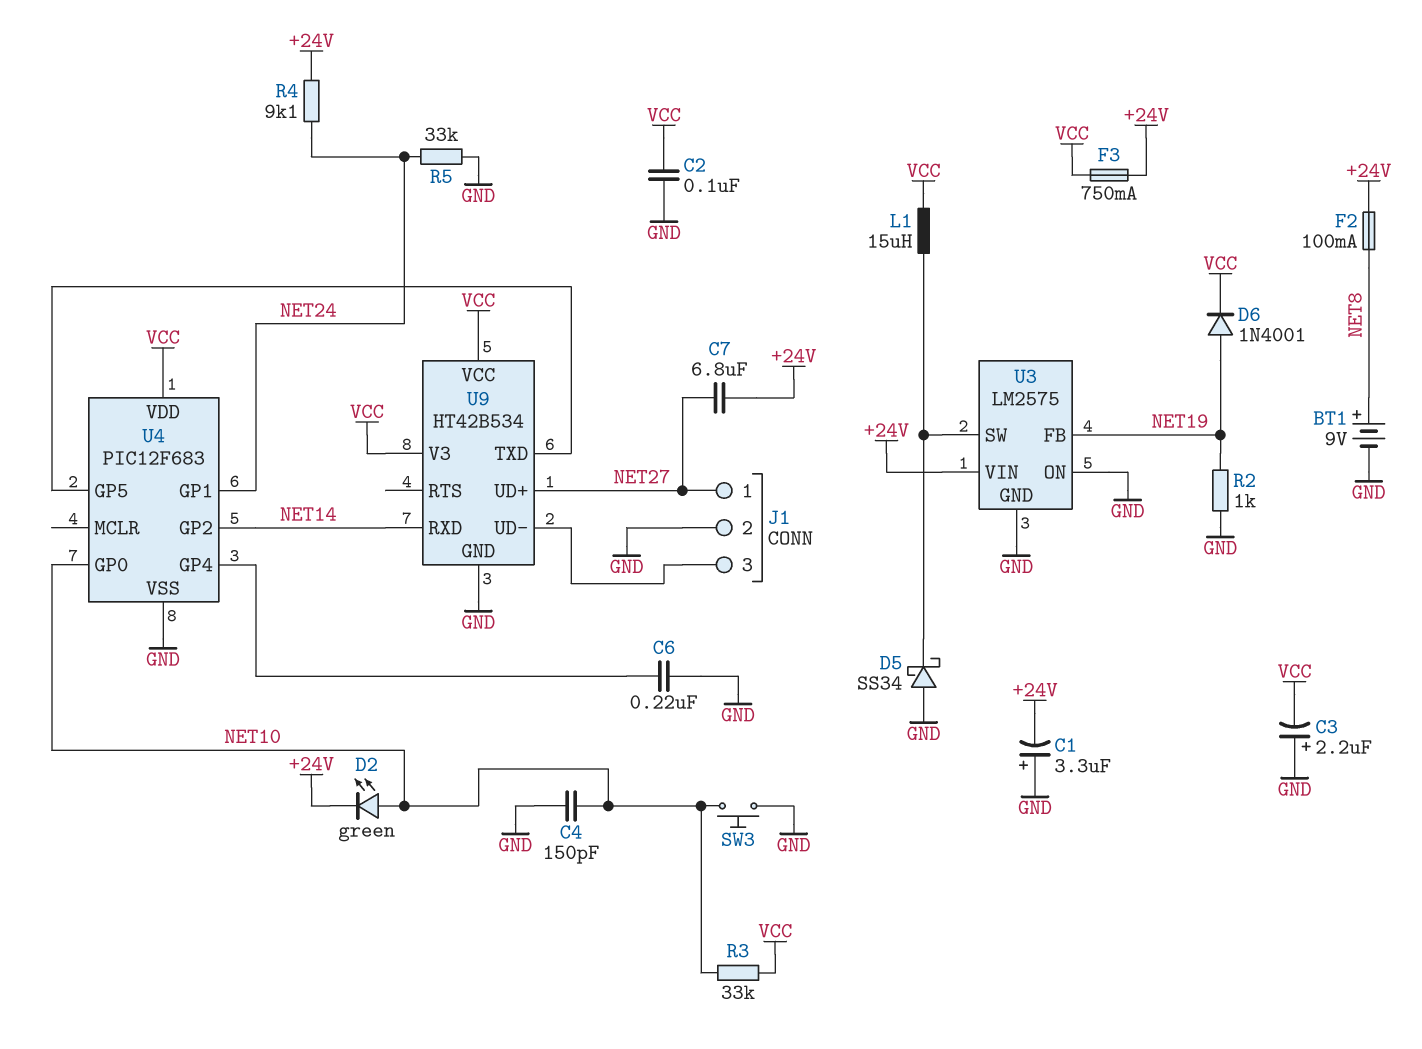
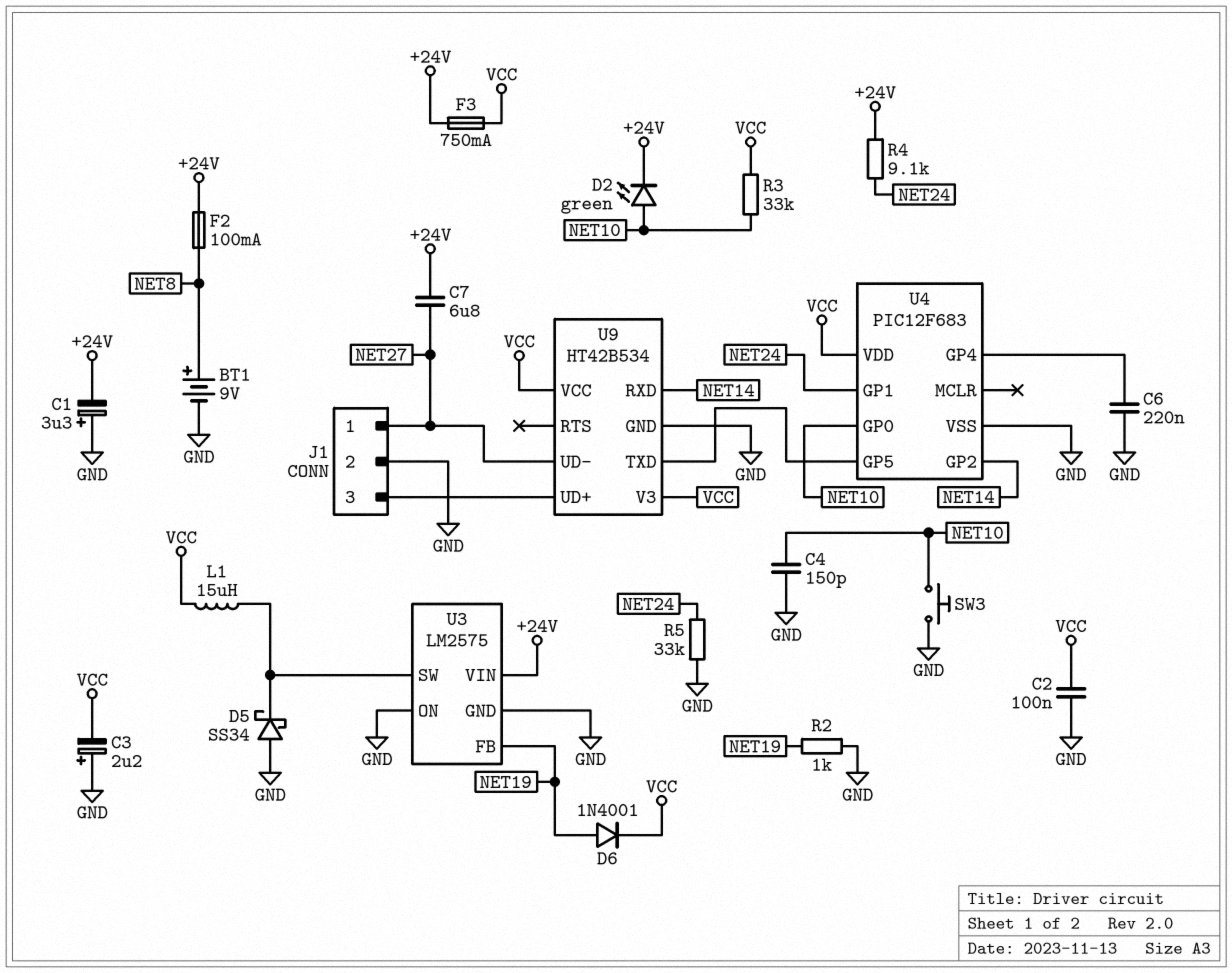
U9 pin UD+: NET27 -> J1/3
U9 pin UD-: J1/3 -> NET27

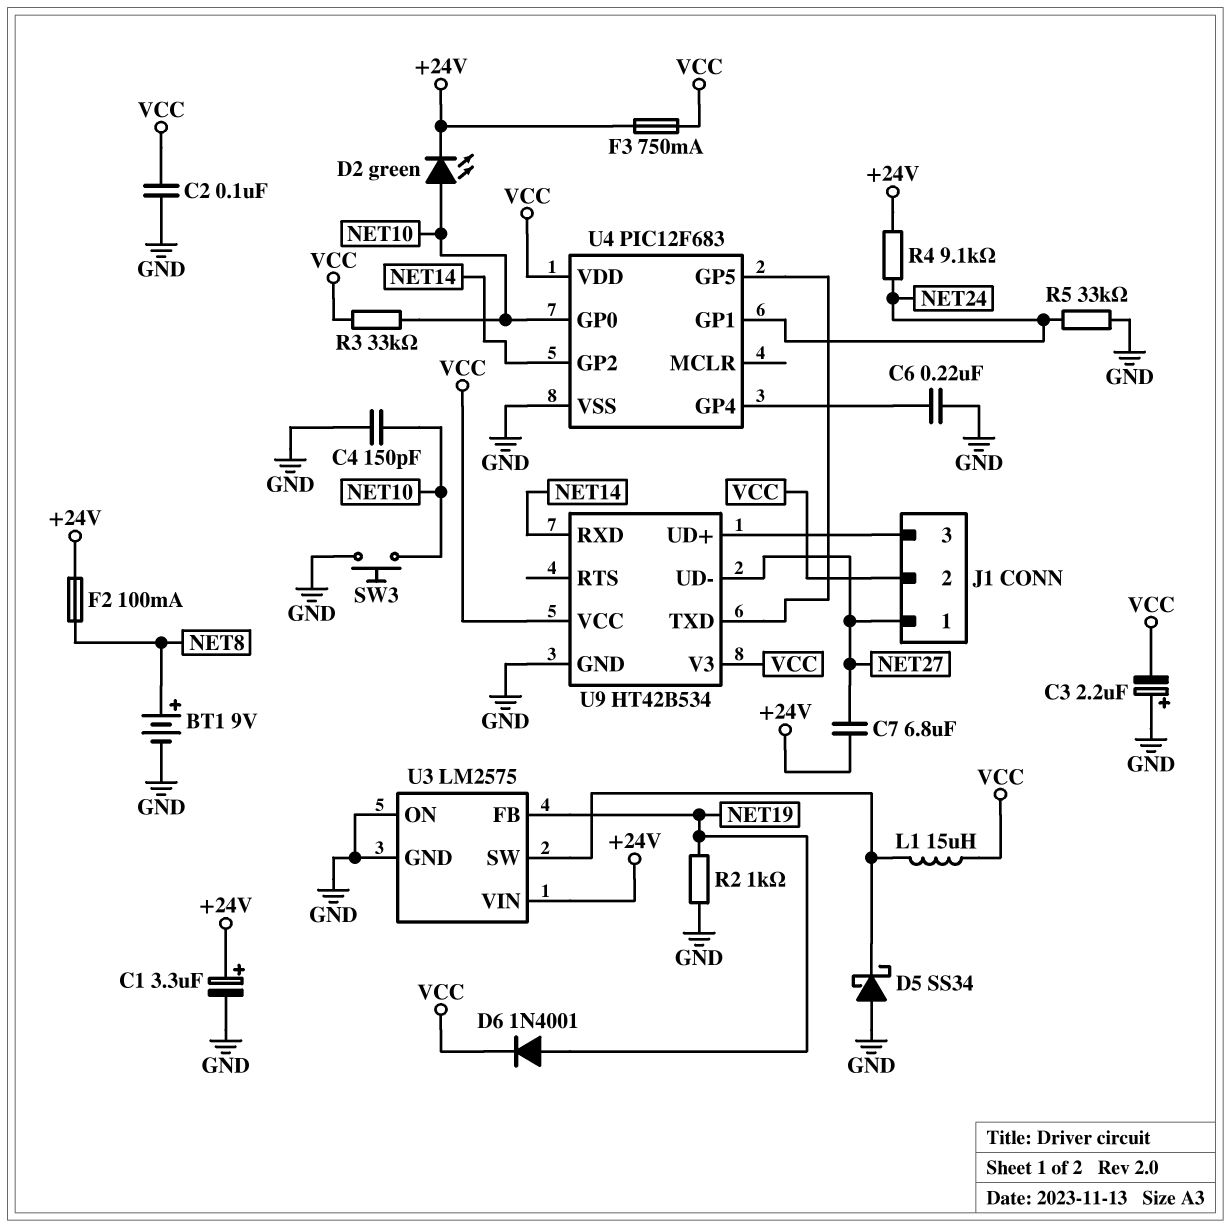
C1: 3.3uF (plus GND, minus +24V) -> 3.3uF (plus +24V, minus GND)
J1 pin 2: GND -> VCC

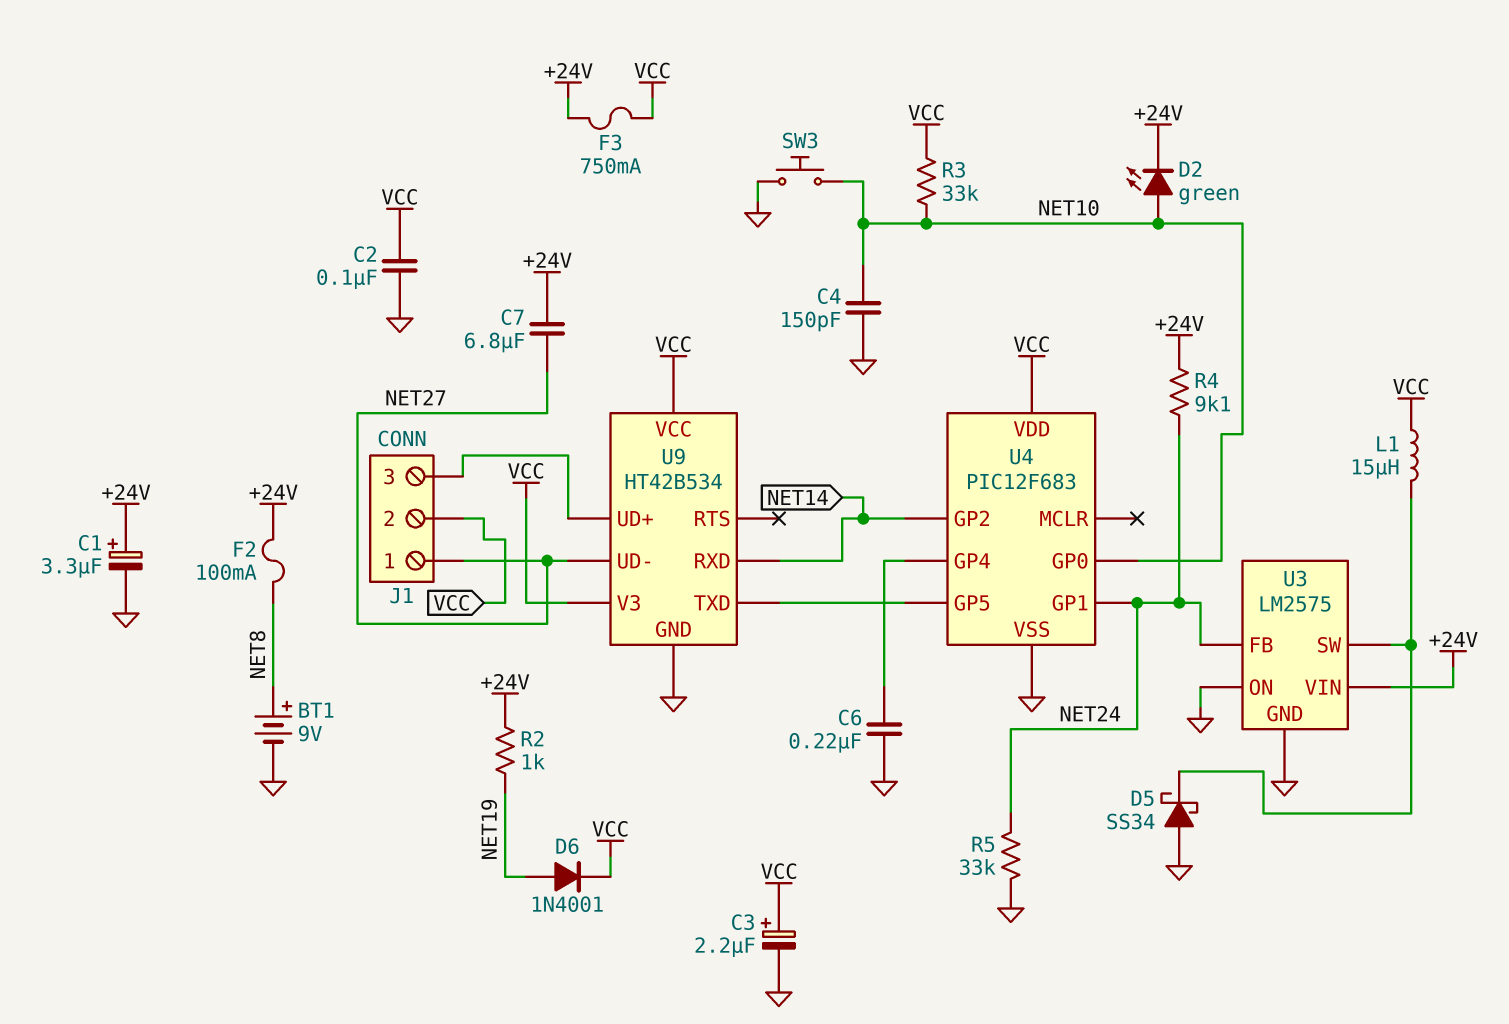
C3: 2.2uF (plus GND, minus VCC) -> 2.2uF (plus VCC, minus GND)
R2: 1k (GND, NET19) -> 1k (+24V, NET19)
U3 pin FB: NET19 -> NET24

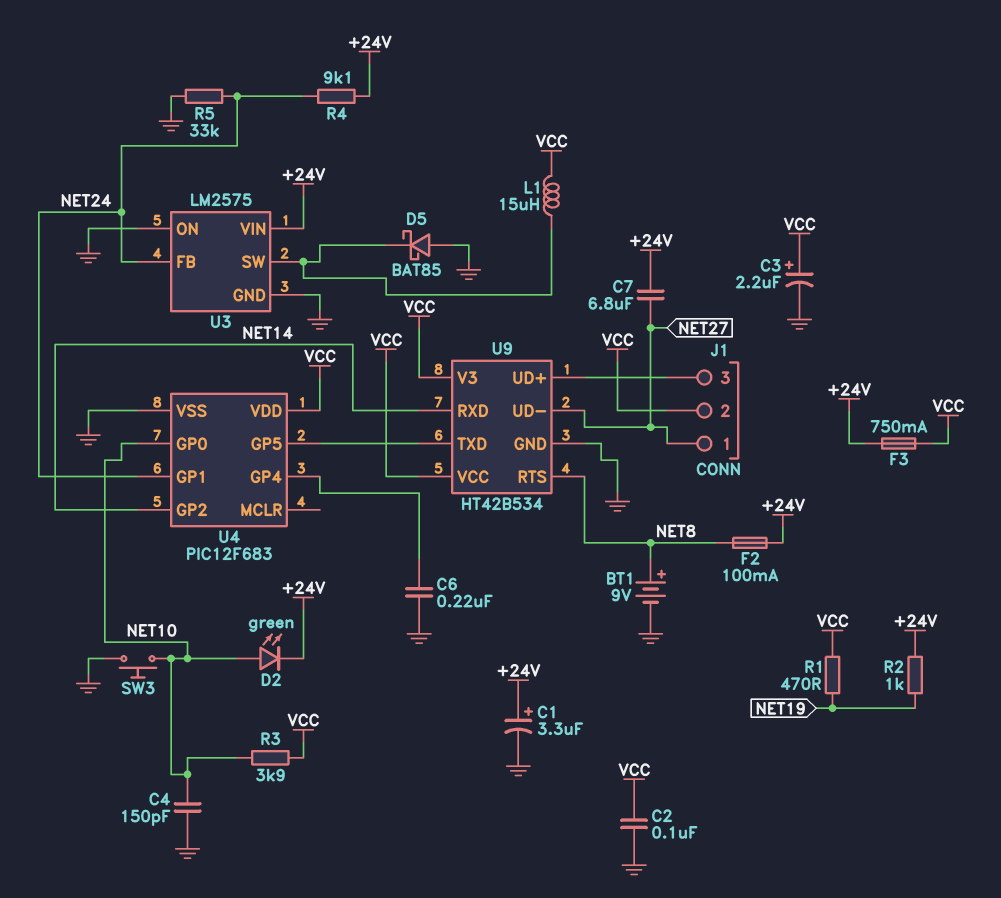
D5: schottky SS34 (A GND, K U3/SW) -> schottky BAT85 (A GND, K U3/SW)
D6: diode 1N4001 (A NET19, K VCC) -> none
R1: none -> 470 (NET19, VCC)
R3: 33k (NET10, VCC) -> 3.9k (NET10, VCC)
U9 pin RTS: none -> NET8

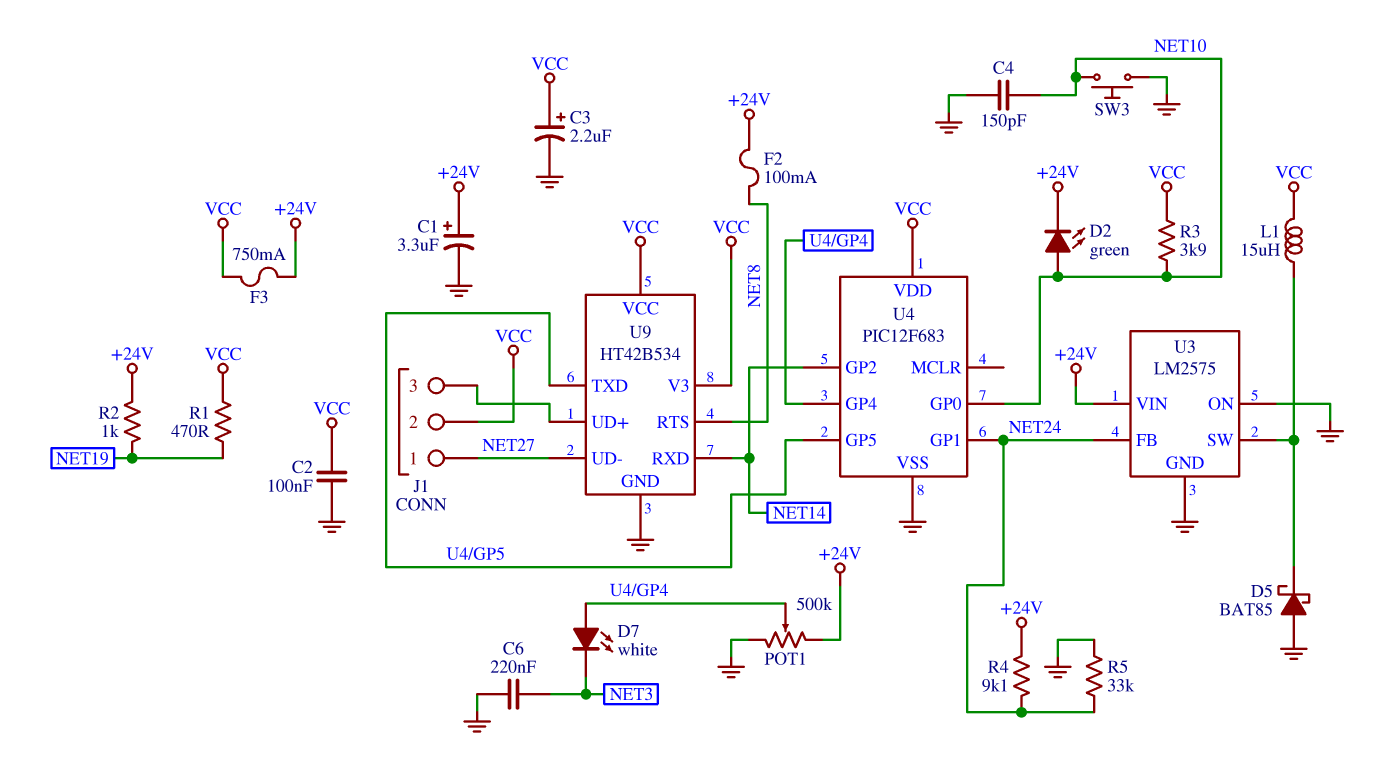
BT1: 9V (plus NET8, minus GND) -> none
C6: 220nF (GND, U4/GP4) -> 220nF (GND, NET3)
C7: 6.8uF (+24V, NET27) -> none
D7: none -> LED white (A U4/GP4, K NET3)
POT1: none -> 500k (+24V, GND, wiper U4/GP4)

